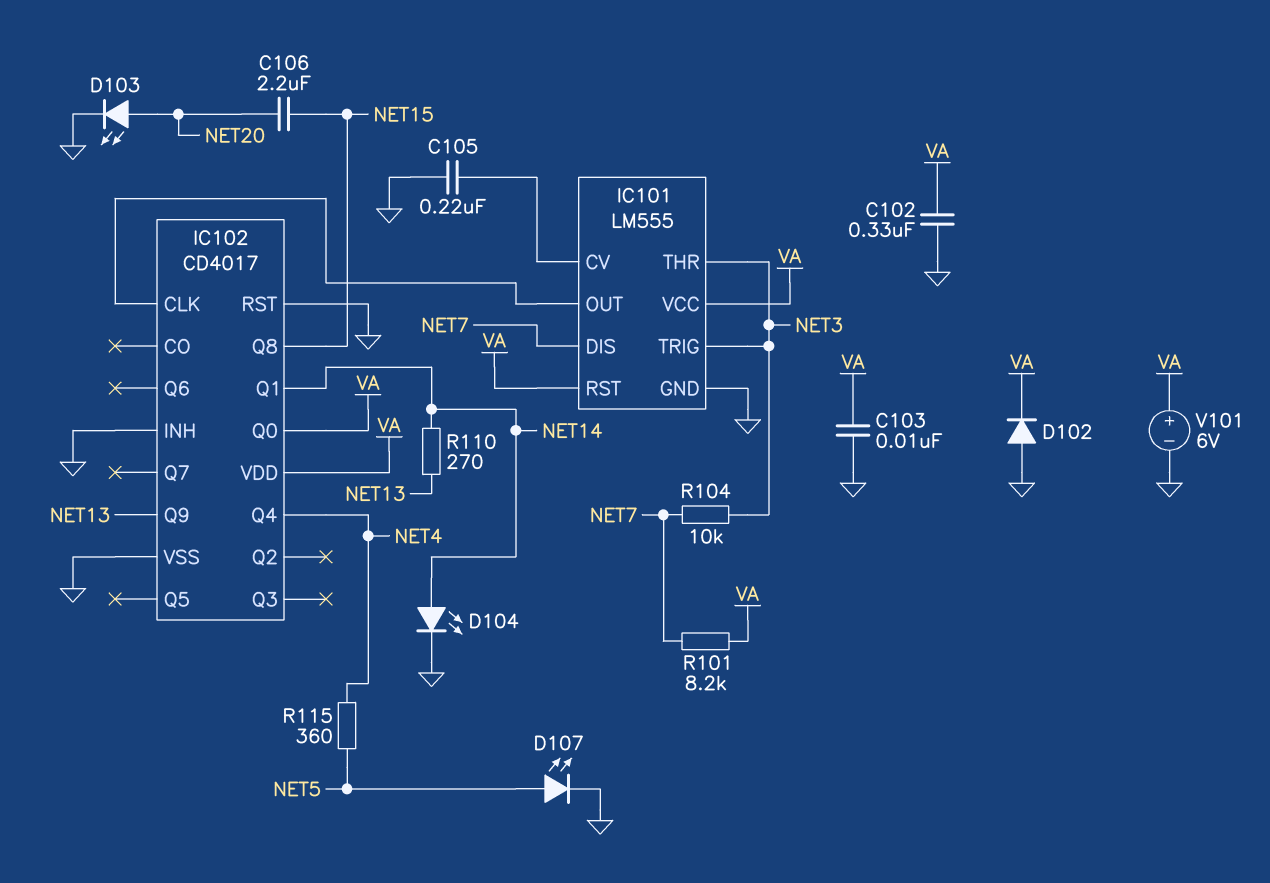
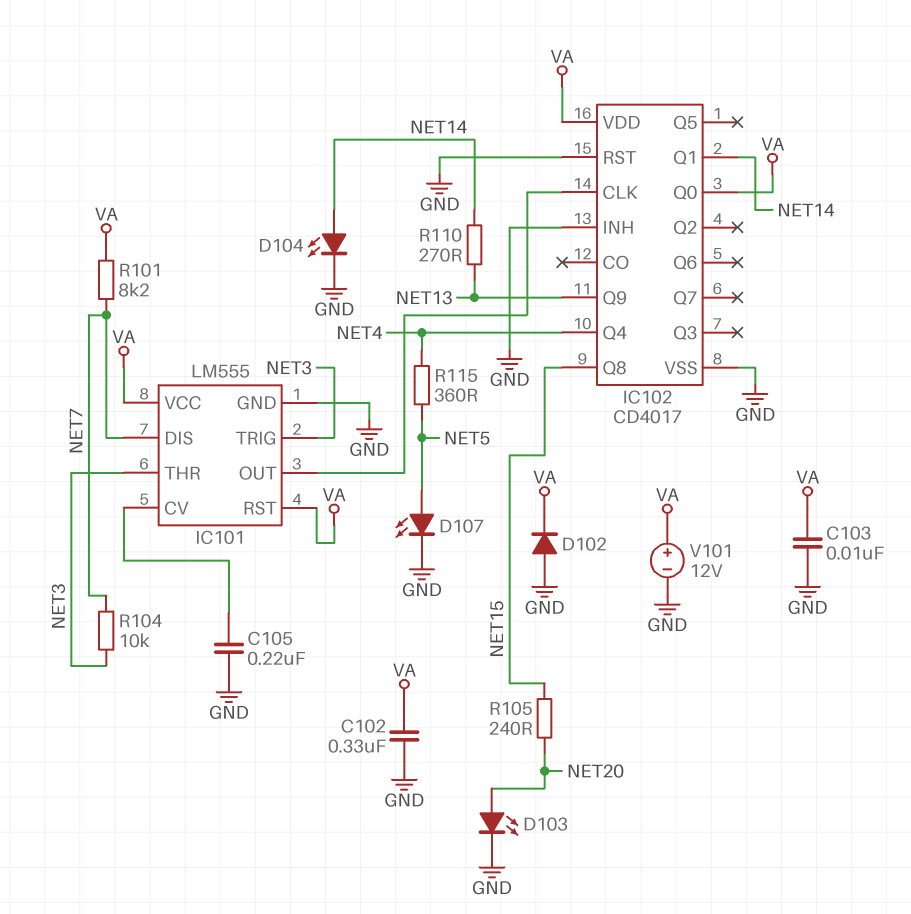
C106: 2.2uF (NET15, NET20) -> none
R105: none -> 240 (NET15, NET20)
V101: 6V (plus VA, minus GND) -> 12V (plus VA, minus GND)

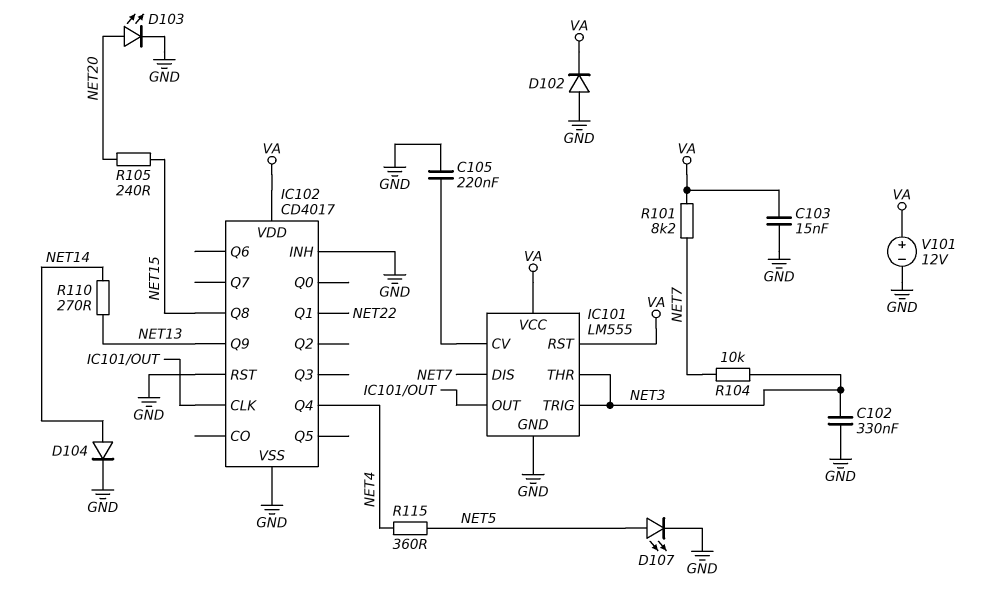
C102: 330nF (GND, VA) -> 330nF (GND, NET3)
C103: 10nF (GND, VA) -> 15nF (GND, VA)
D104: LED (A NET14, K GND) -> diode (A NET14, K GND)
IC102 pin Q0: VA -> none
IC102 pin Q1: NET14 -> NET22

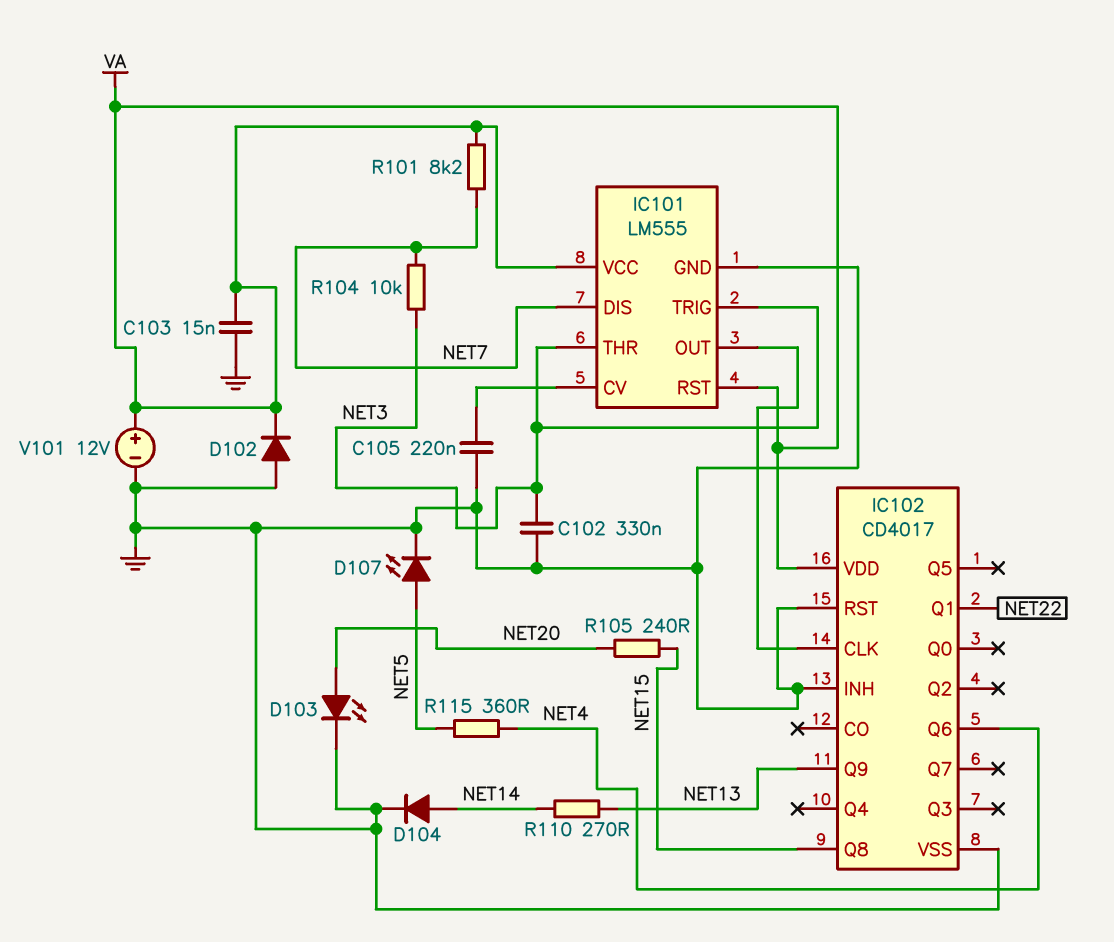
IC102 pin Q4: NET4 -> none
IC102 pin Q6: none -> NET4

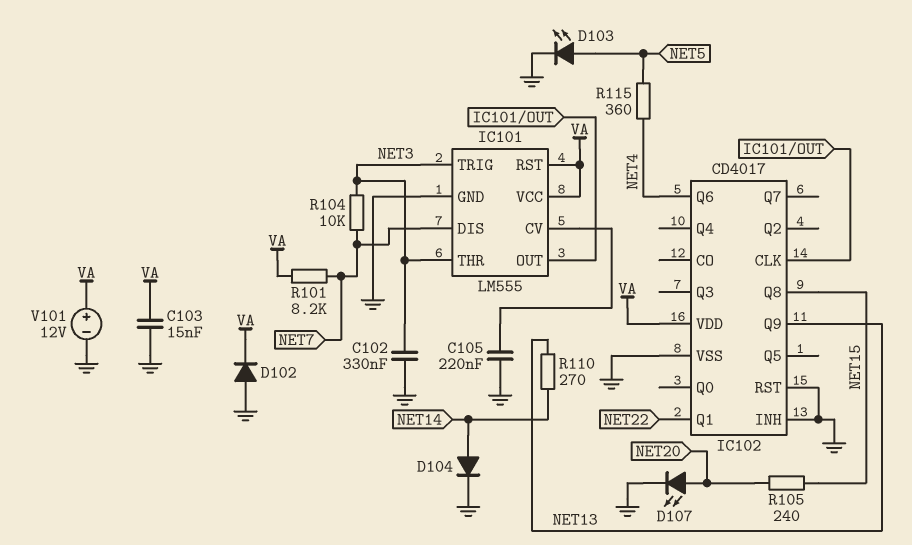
D103: LED (A NET20, K GND) -> LED (A NET5, K GND)
D107: LED (A NET5, K GND) -> LED (A NET20, K GND)

